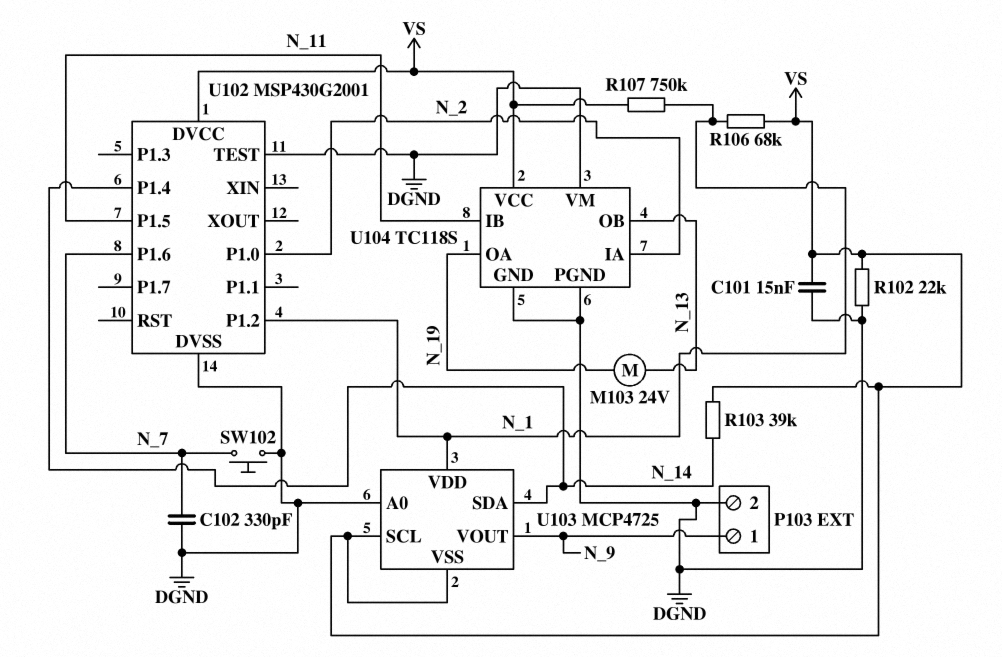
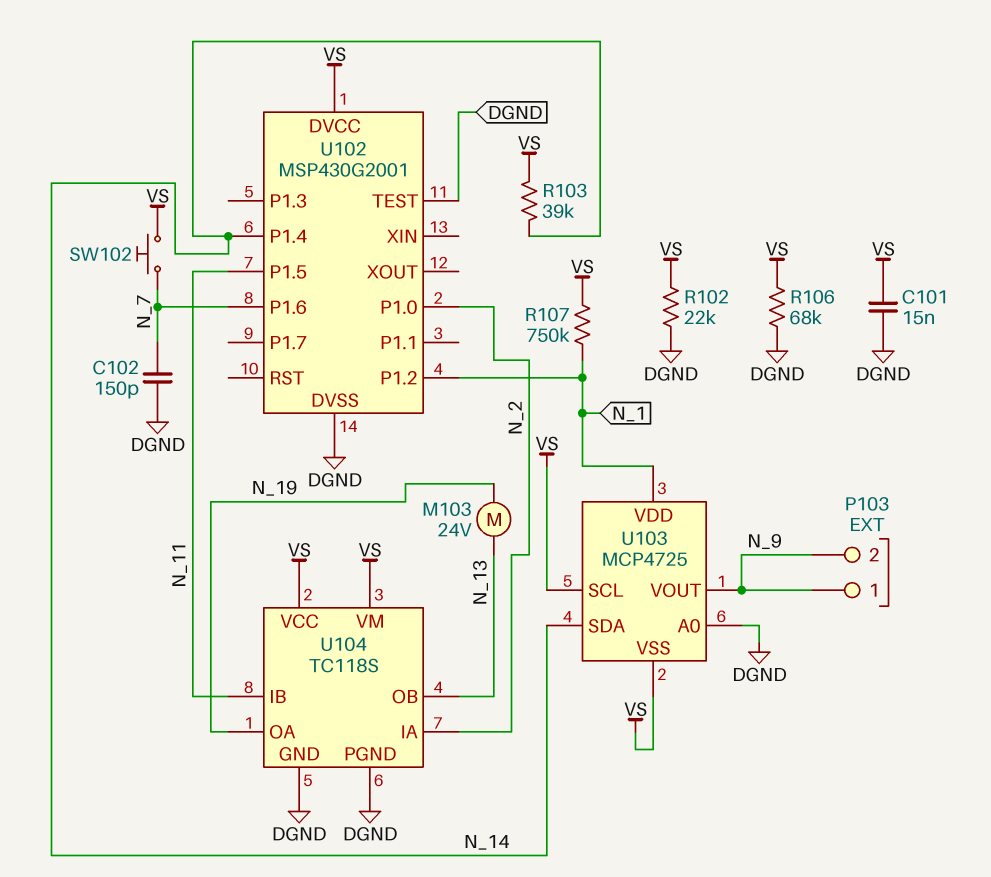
C102: 330pF (DGND, N_7) -> 150pF (DGND, N_7)
P103 pin 2: DGND -> N_9
R106: 68k (N_1, VS) -> 68k (DGND, VS)
SW102: button (DGND, N_7) -> button (N_7, VS)
U104 pin VM: DGND -> VS

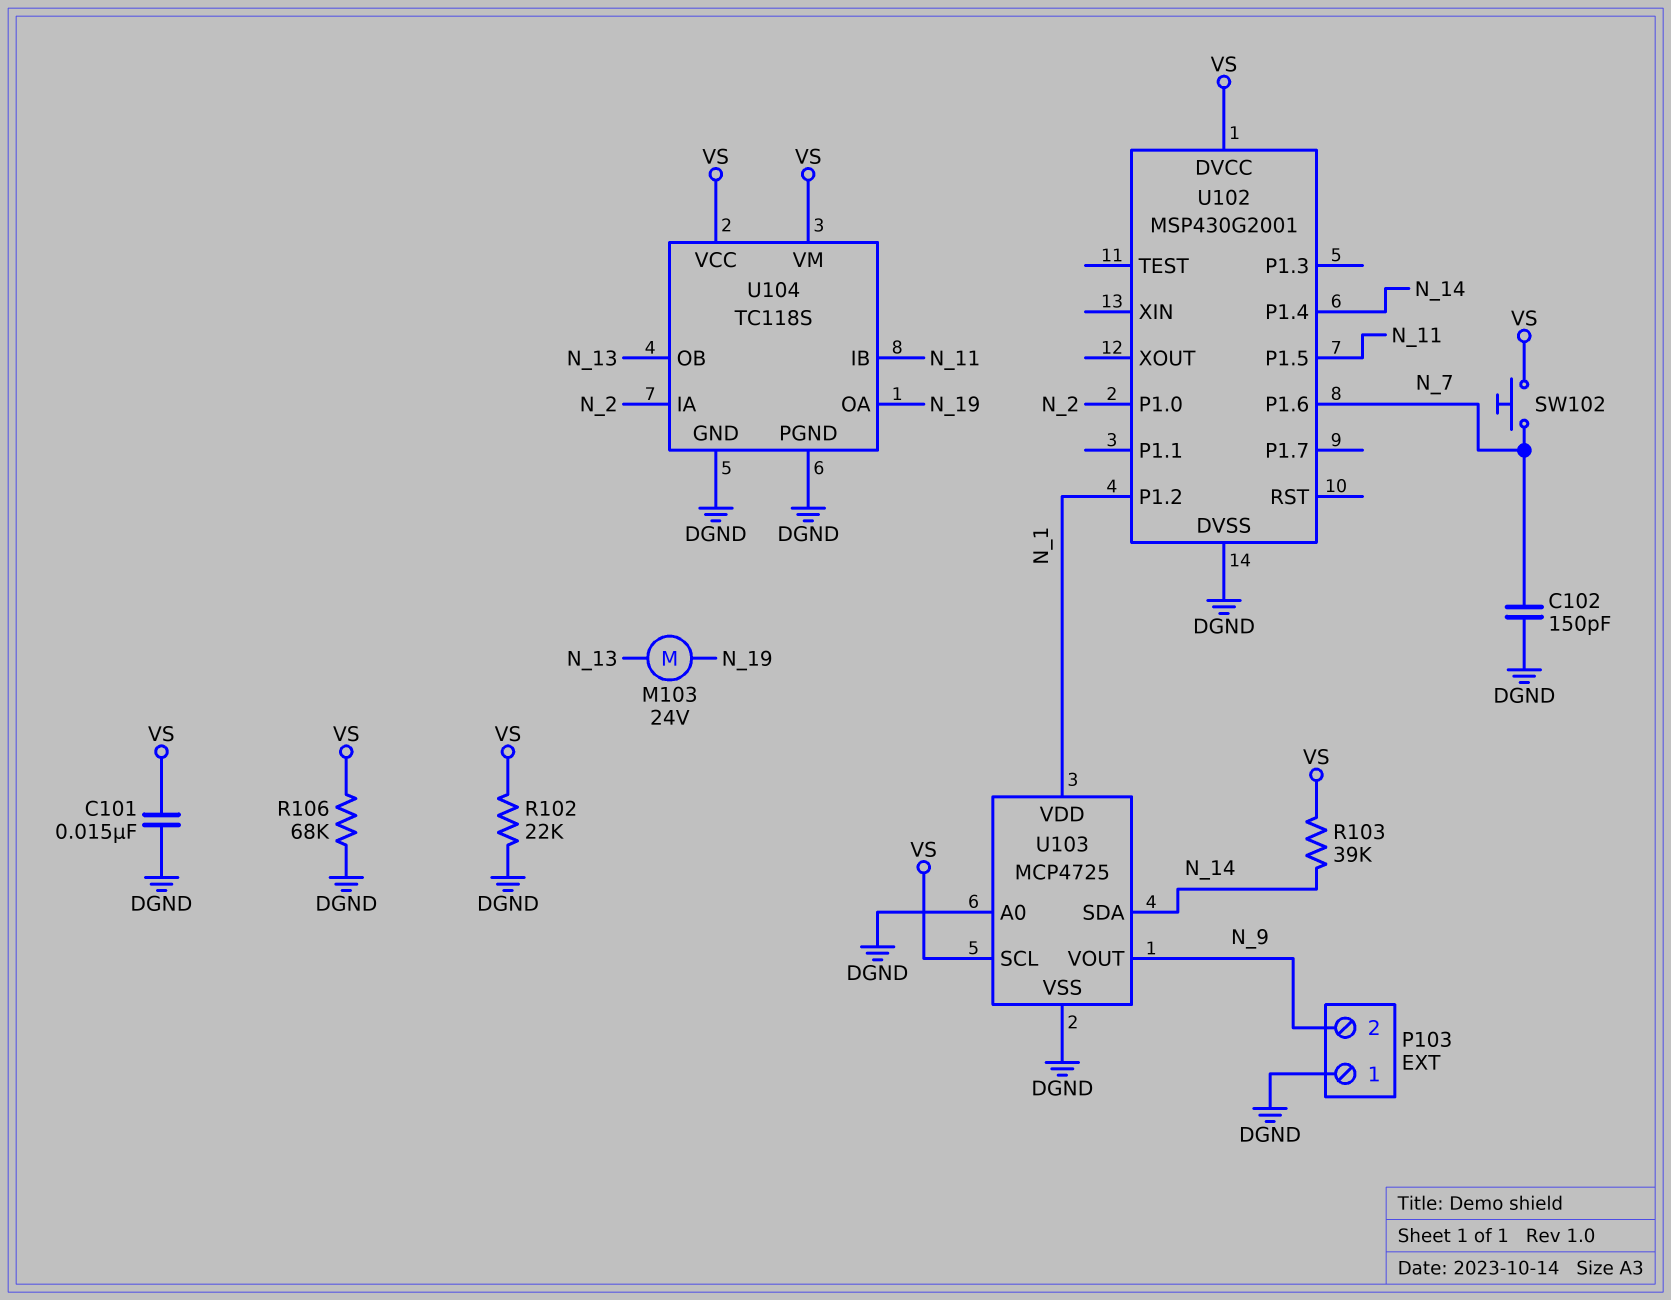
P103 pin 1: N_9 -> DGND
R107: 750k (N_1, VS) -> none
U102 pin TEST: DGND -> none
U103 pin VSS: VS -> DGND

